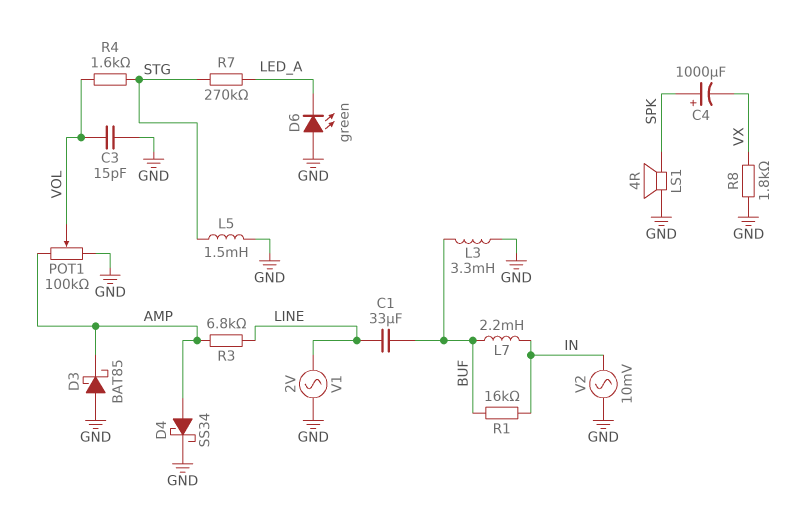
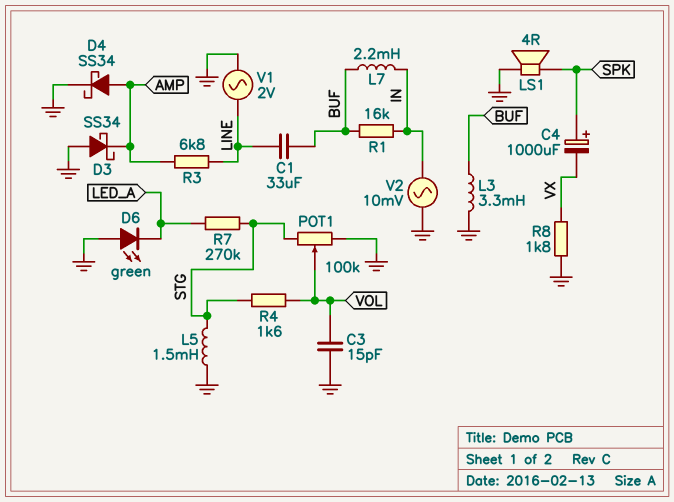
D3: schottky BAT85 (A GND, K AMP) -> schottky SS34 (A GND, K AMP)
POT1: 100k (AMP, GND, wiper VOL) -> 100k (GND, STG, wiper VOL)

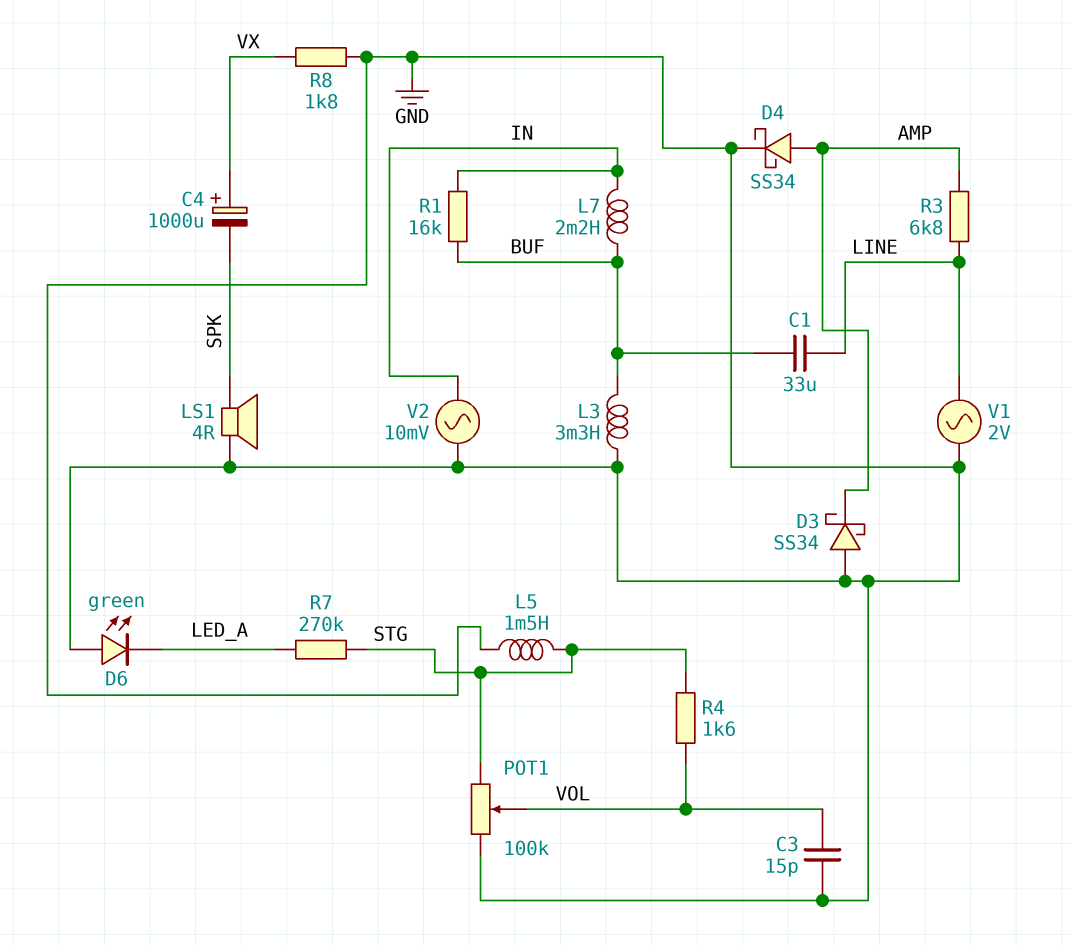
C4: 1000uF (plus SPK, minus VX) -> 1000uF (plus VX, minus SPK)

